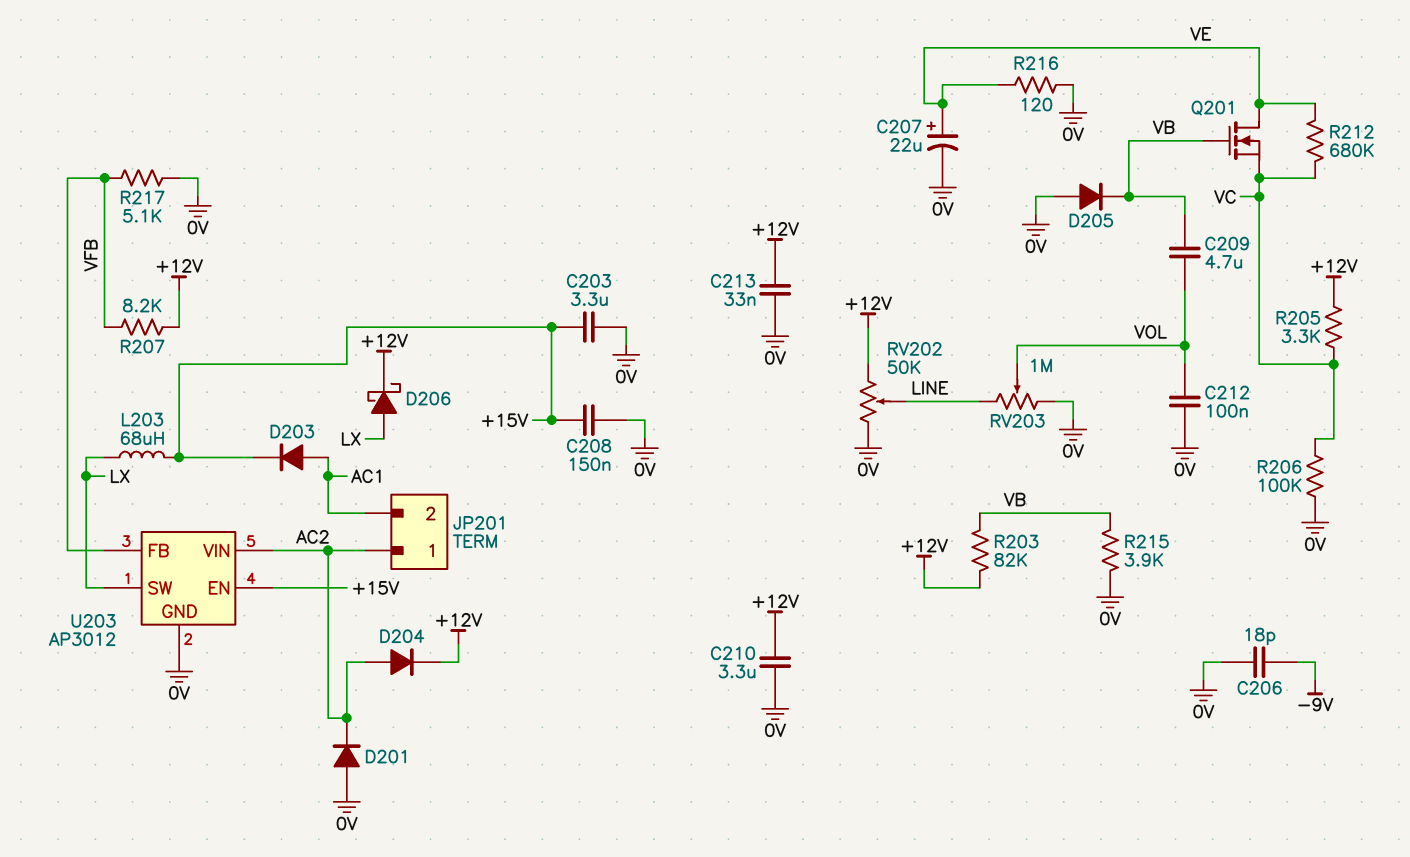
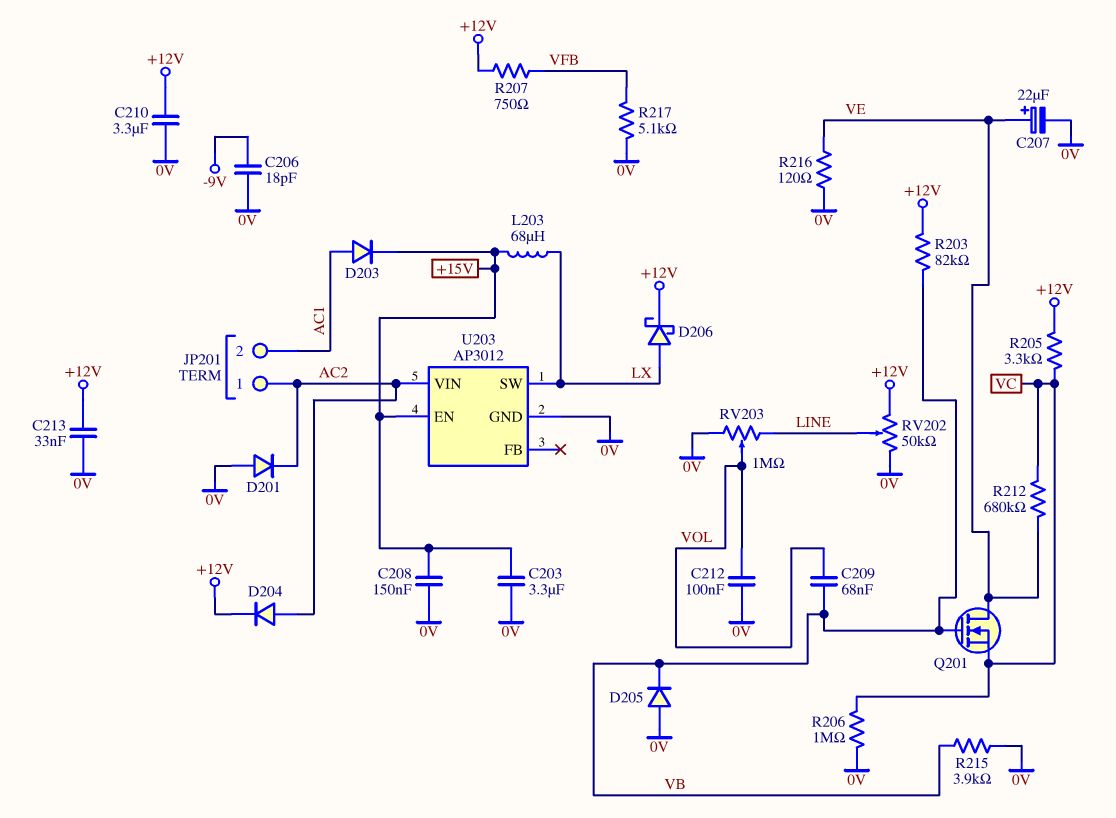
C209: 4.7uF (VB, VOL) -> 68nF (VB, VOL)
R206: 100k (0V, VC) -> 1M (0V, VC)
R207: 8.2k (+12V, VFB) -> 750 (+12V, VFB)
U203 pin FB: VFB -> none

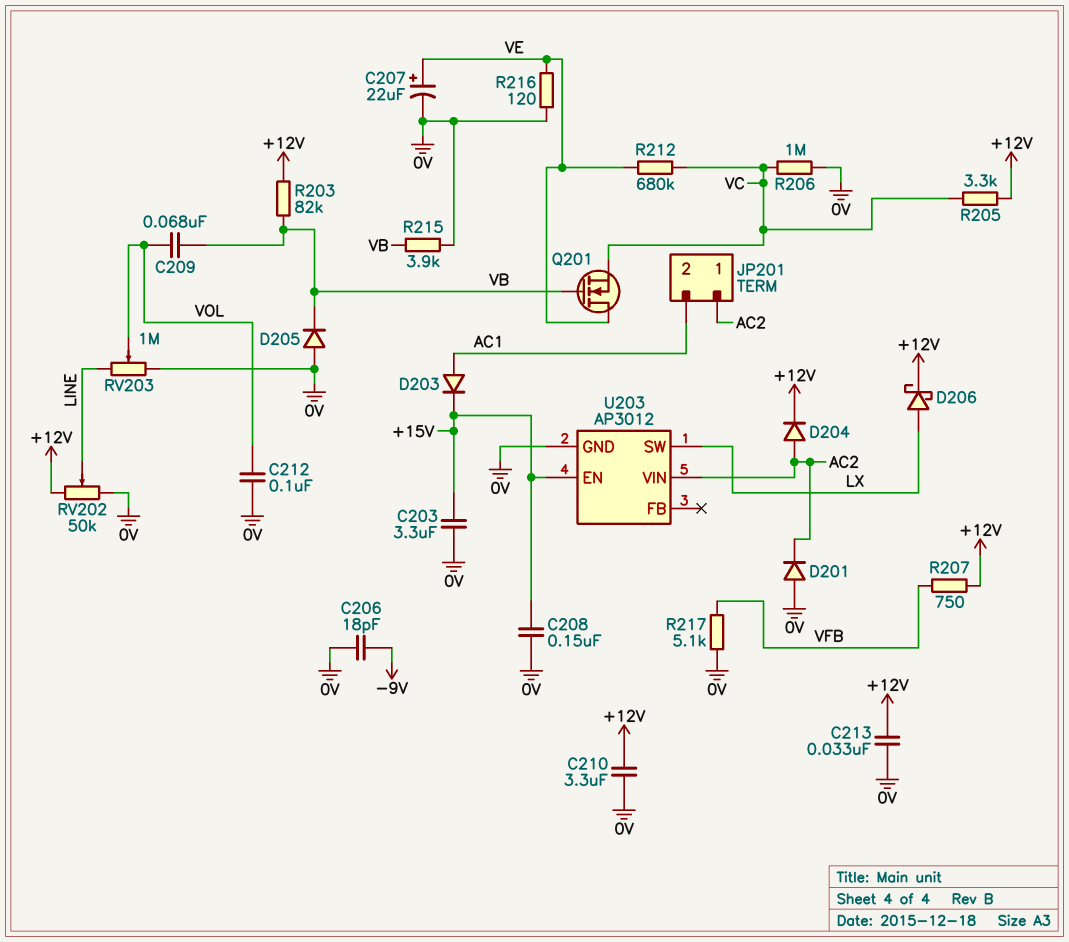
L203: 68uH (+15V, LX) -> none

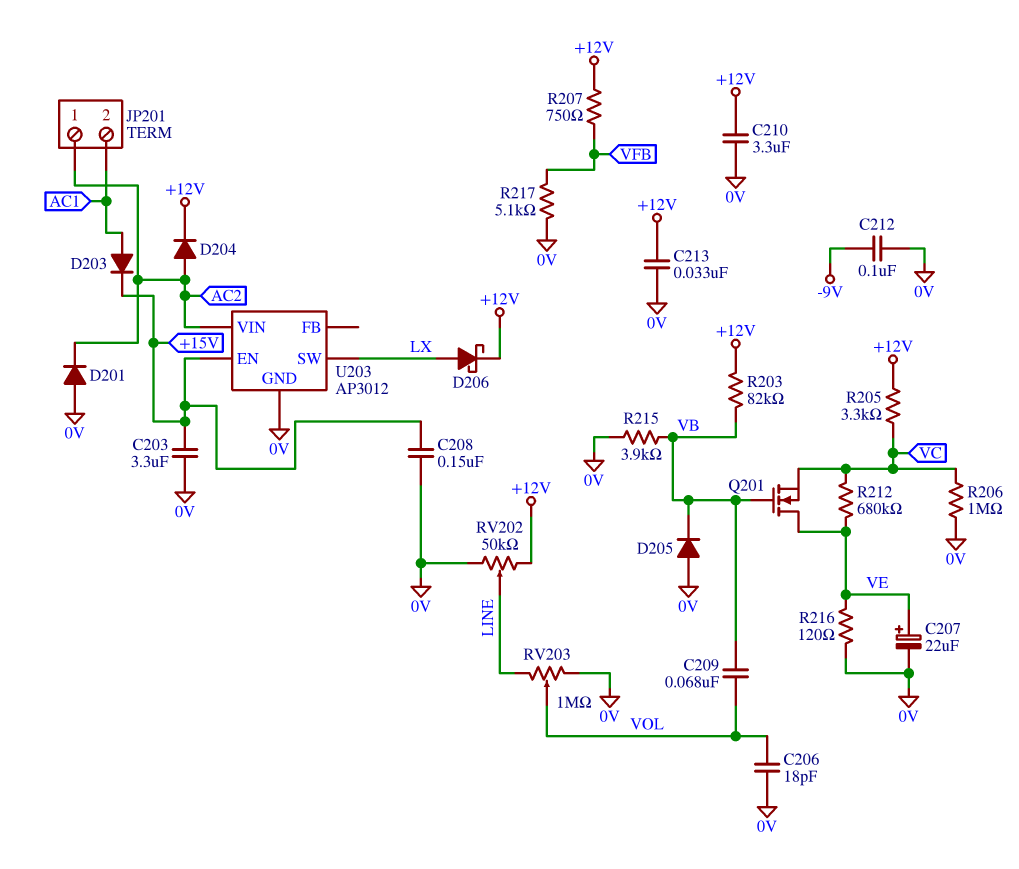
C206: 18pF (-9V, 0V) -> 18pF (0V, VOL)
C212: 100nF (0V, VOL) -> 100nF (-9V, 0V)

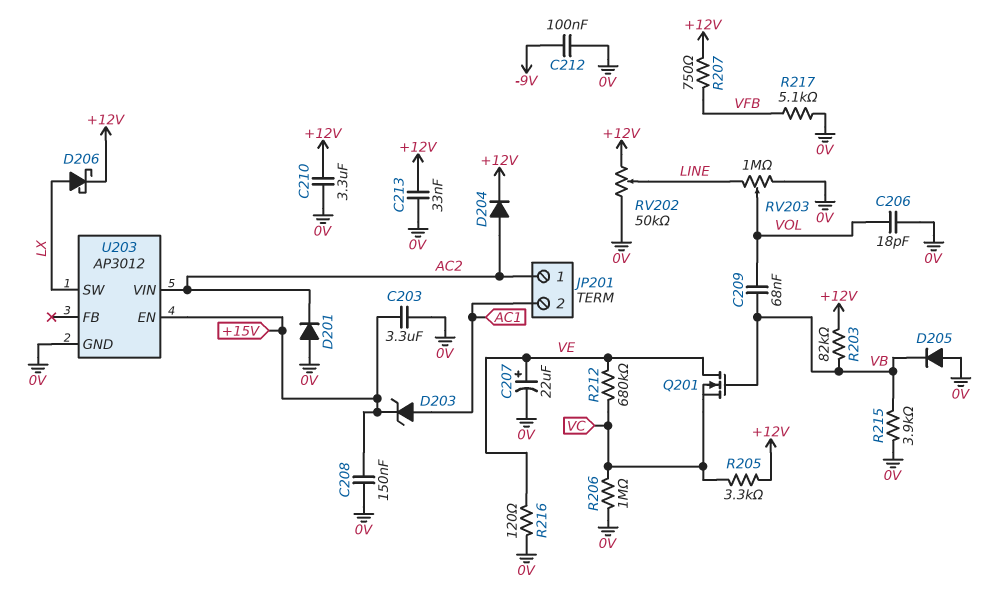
D203: diode (A AC1, K +15V) -> zener (A AC1, K +15V)

